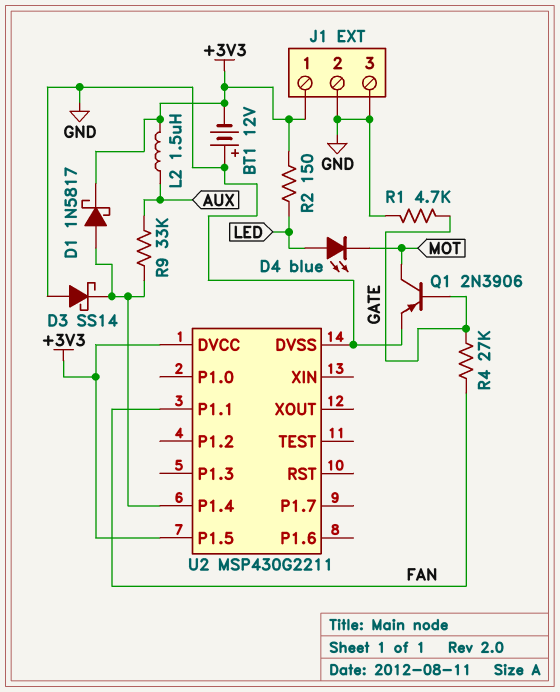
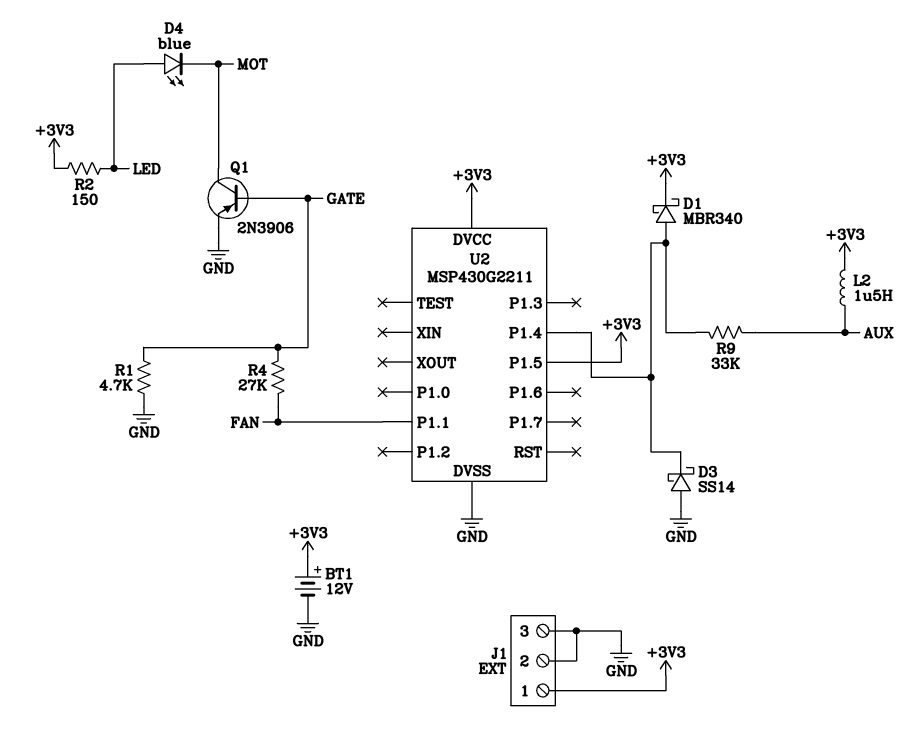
BT1: 12V (plus GND, minus +3V3) -> 12V (plus +3V3, minus GND)
D1: schottky 1N5817 (A U2/P1.4, K +3V3) -> schottky MBR340 (A U2/P1.4, K +3V3)

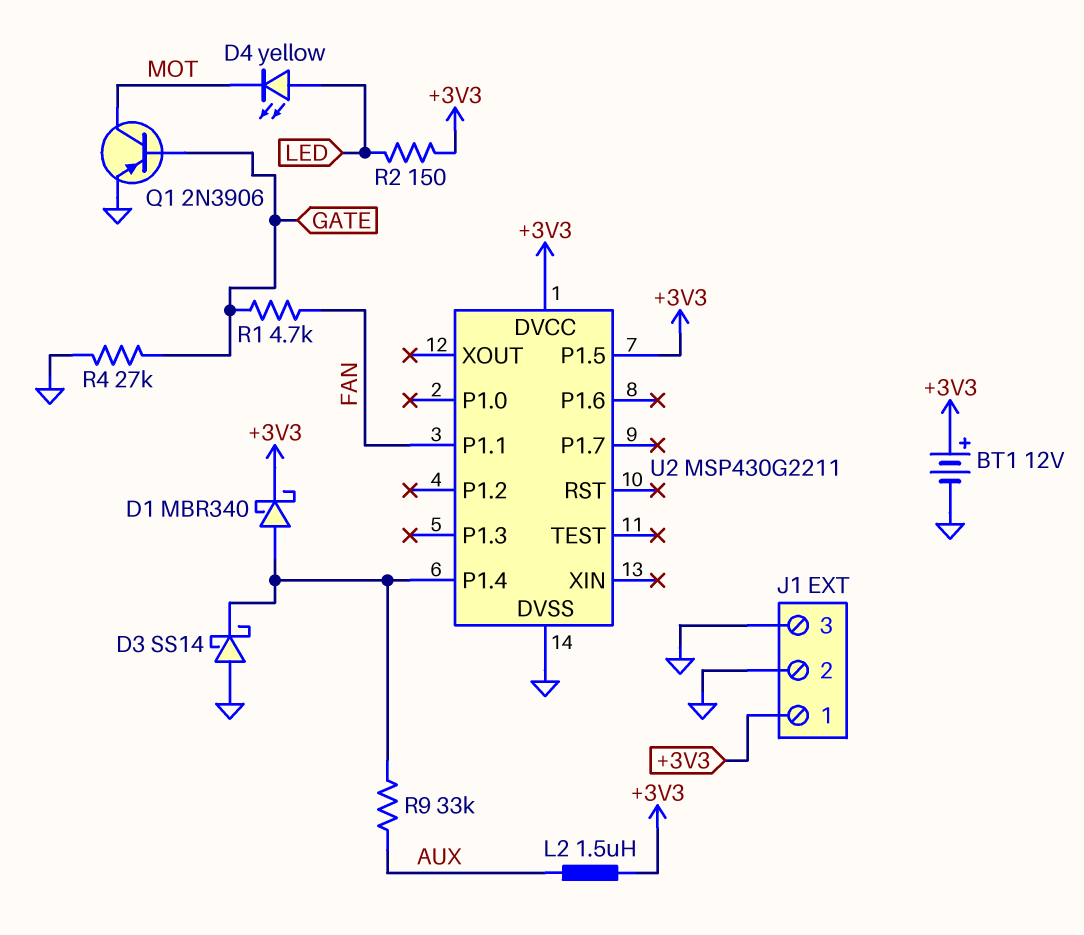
D4: LED blue (A LED, K MOT) -> LED yellow (A LED, K MOT)
R1: 4.7k (GATE, GND) -> 4.7k (FAN, GATE)
R4: 27k (FAN, GATE) -> 27k (GATE, GND)

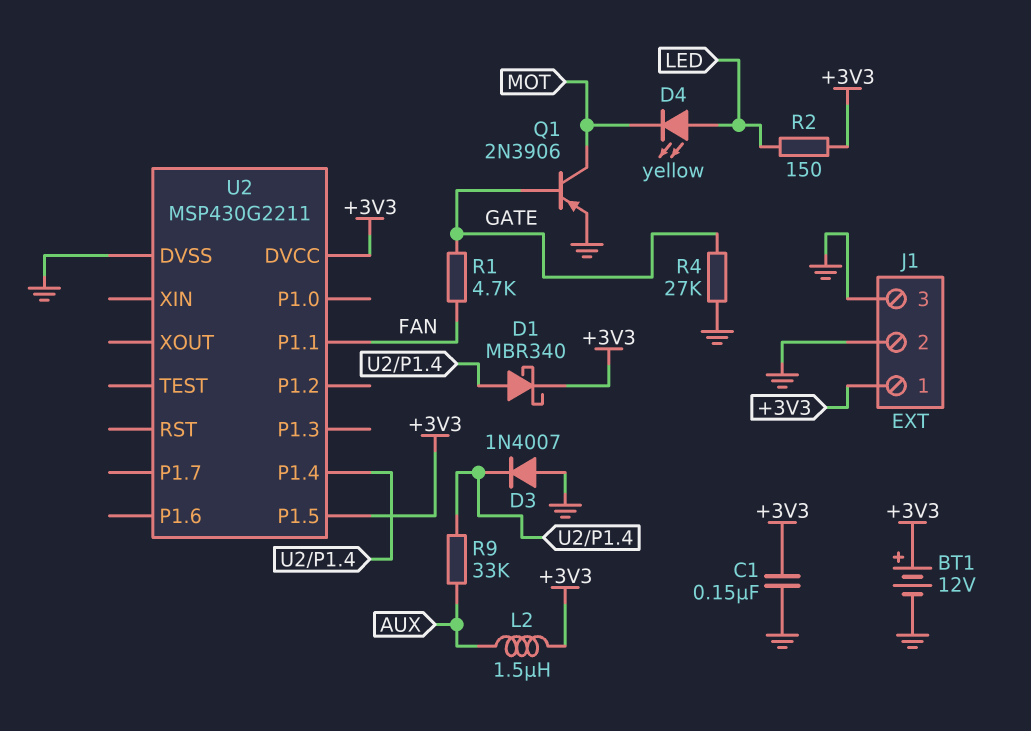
C1: none -> 150nF (+3V3, GND)
D3: schottky SS14 (A GND, K U2/P1.4) -> diode 1N4007 (A GND, K U2/P1.4)

